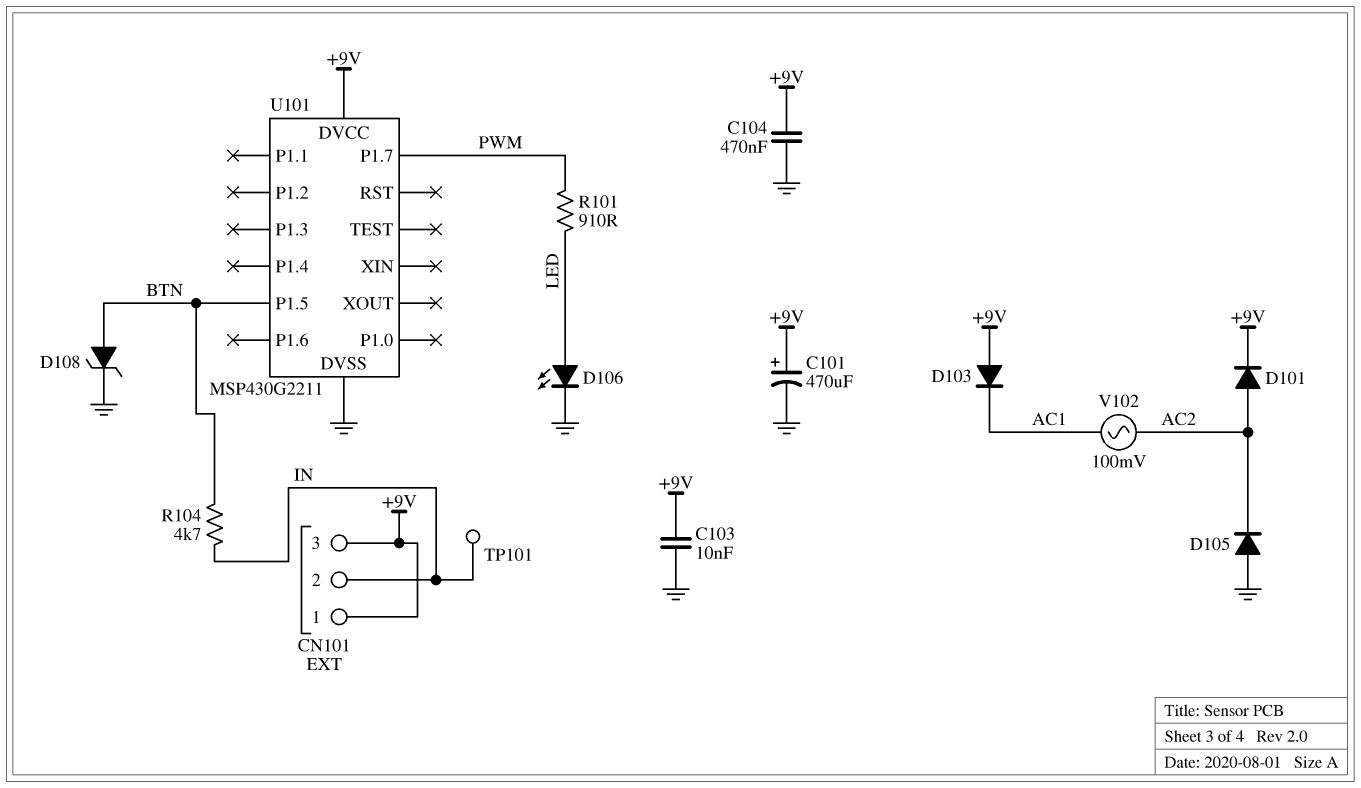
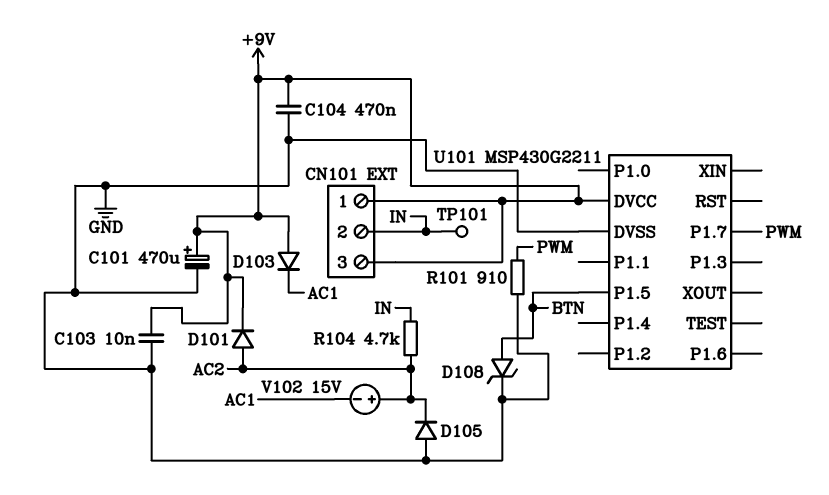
D106: LED (A LED, K GND) -> none
R101: 910 (LED, PWM) -> 910 (GND, PWM)
R104: 4.7k (BTN, IN) -> 4.7k (AC2, IN)
V102: AC 100mV (AC1, AC2) -> 15V (plus AC2, minus AC1)

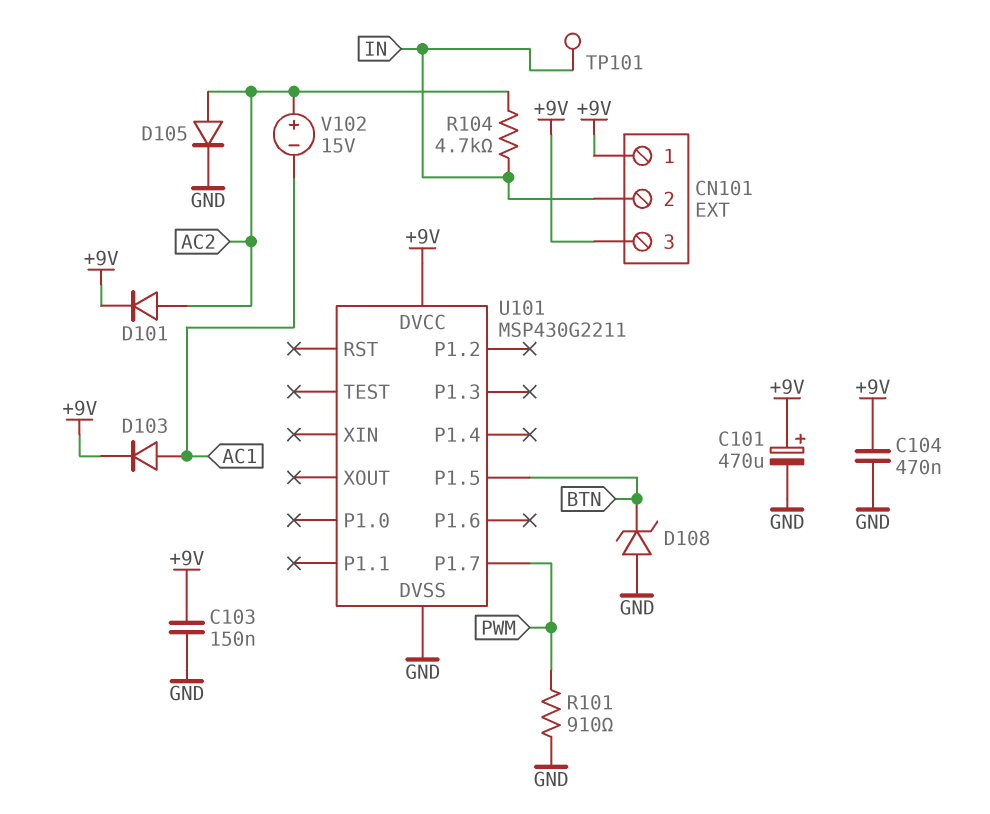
C103: 10nF (+9V, GND) -> 150nF (+9V, GND)
D103: diode (A +9V, K AC1) -> diode (A AC1, K +9V)
D105: diode (A GND, K AC2) -> diode (A AC2, K GND)
D108: zener (A BTN, K GND) -> zener (A GND, K BTN)

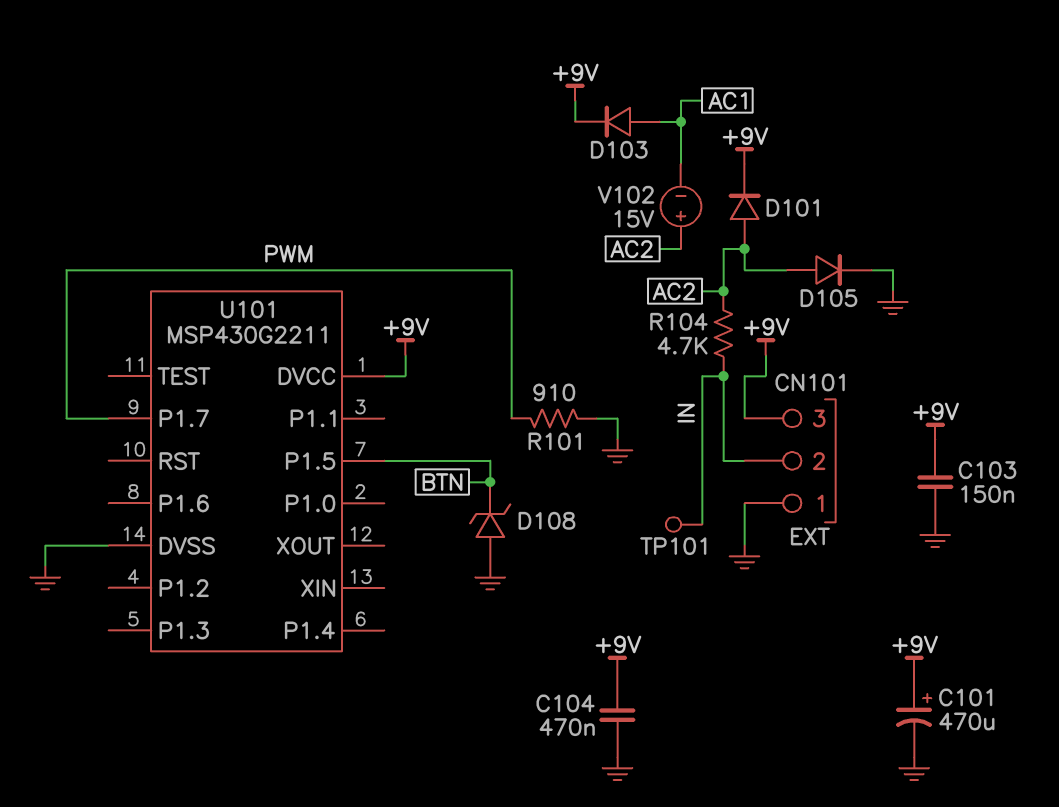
CN101 pin 1: +9V -> GND

